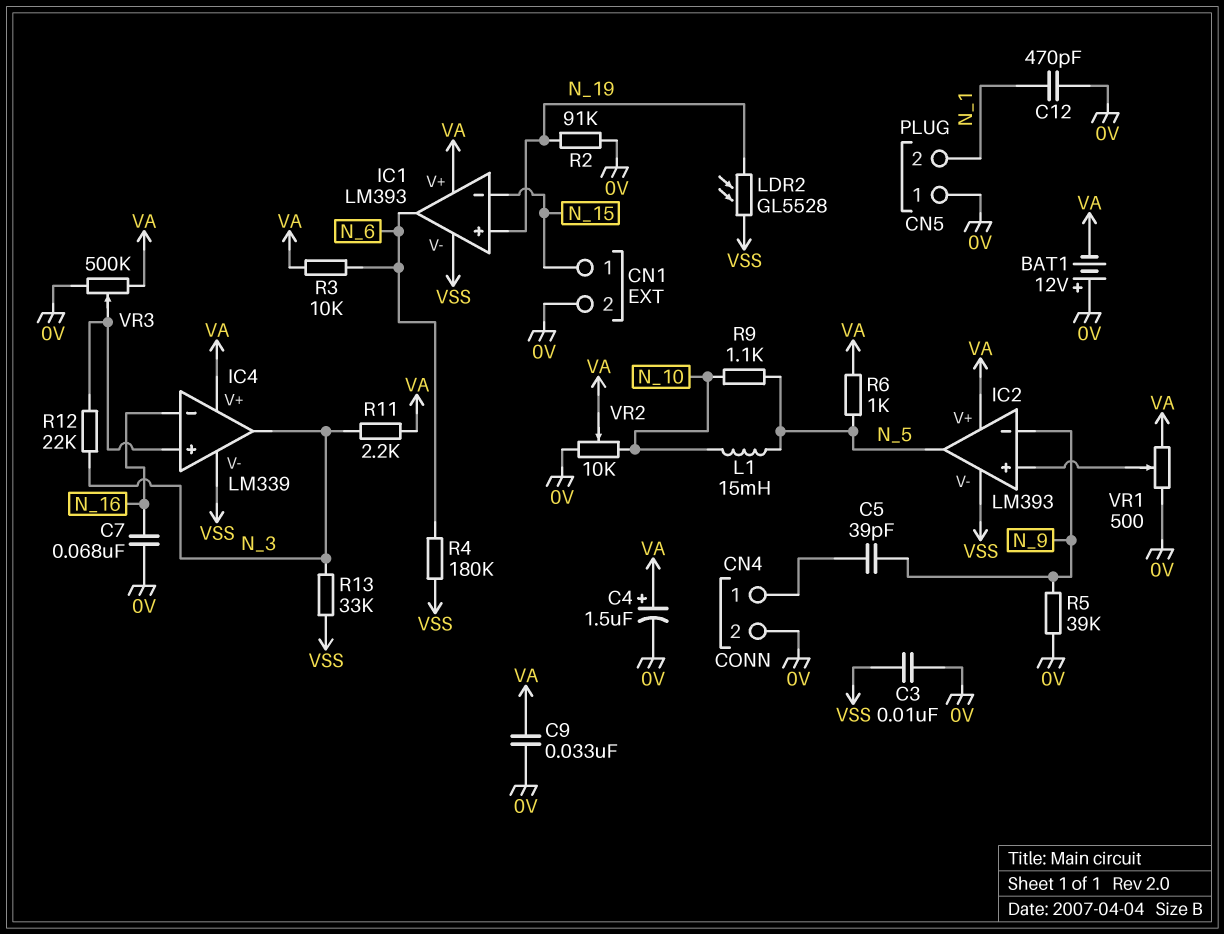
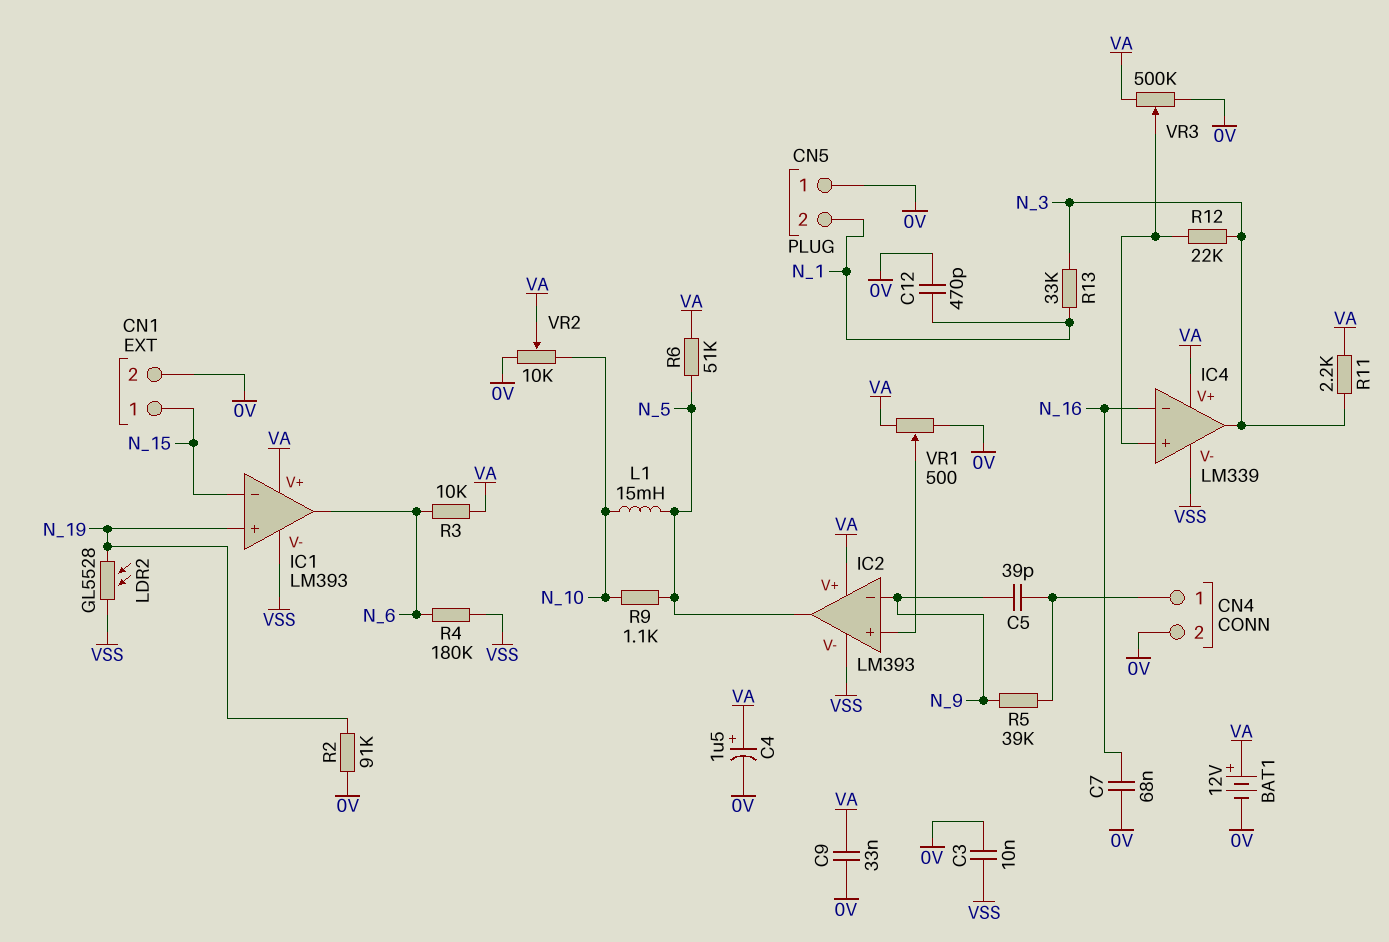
BAT1: 12V (plus 0V, minus VA) -> 12V (plus VA, minus 0V)
R5: 39k (0V, N_9) -> 39k (CN4/1, N_9)
R6: 1k (N_5, VA) -> 51k (N_5, VA)
R13: 33k (N_3, VSS) -> 33k (N_1, N_3)

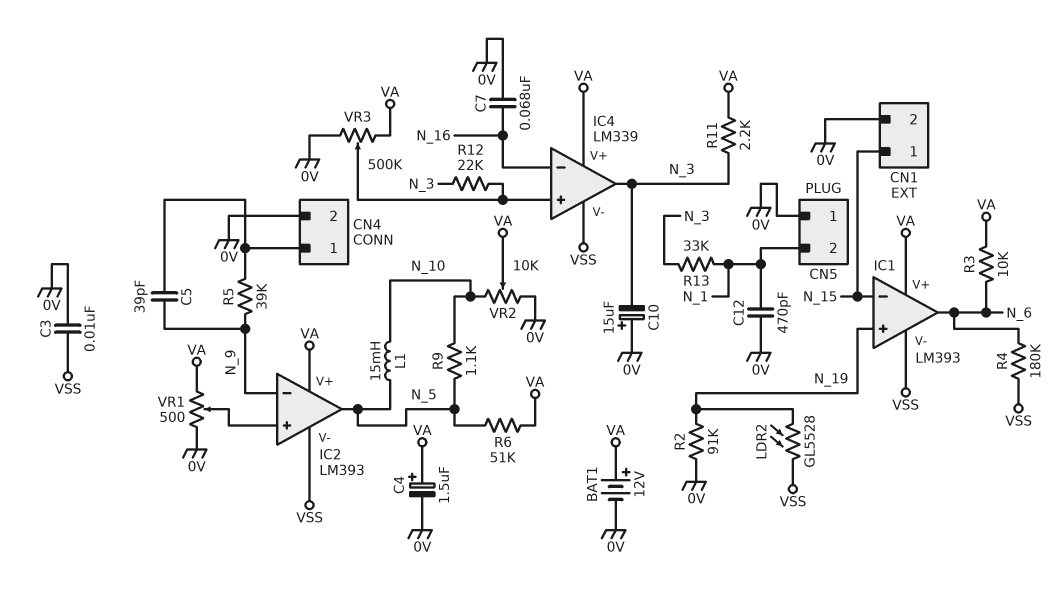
C9: 33nF (0V, VA) -> none
C10: none -> 15uF (plus 0V, minus N_3)

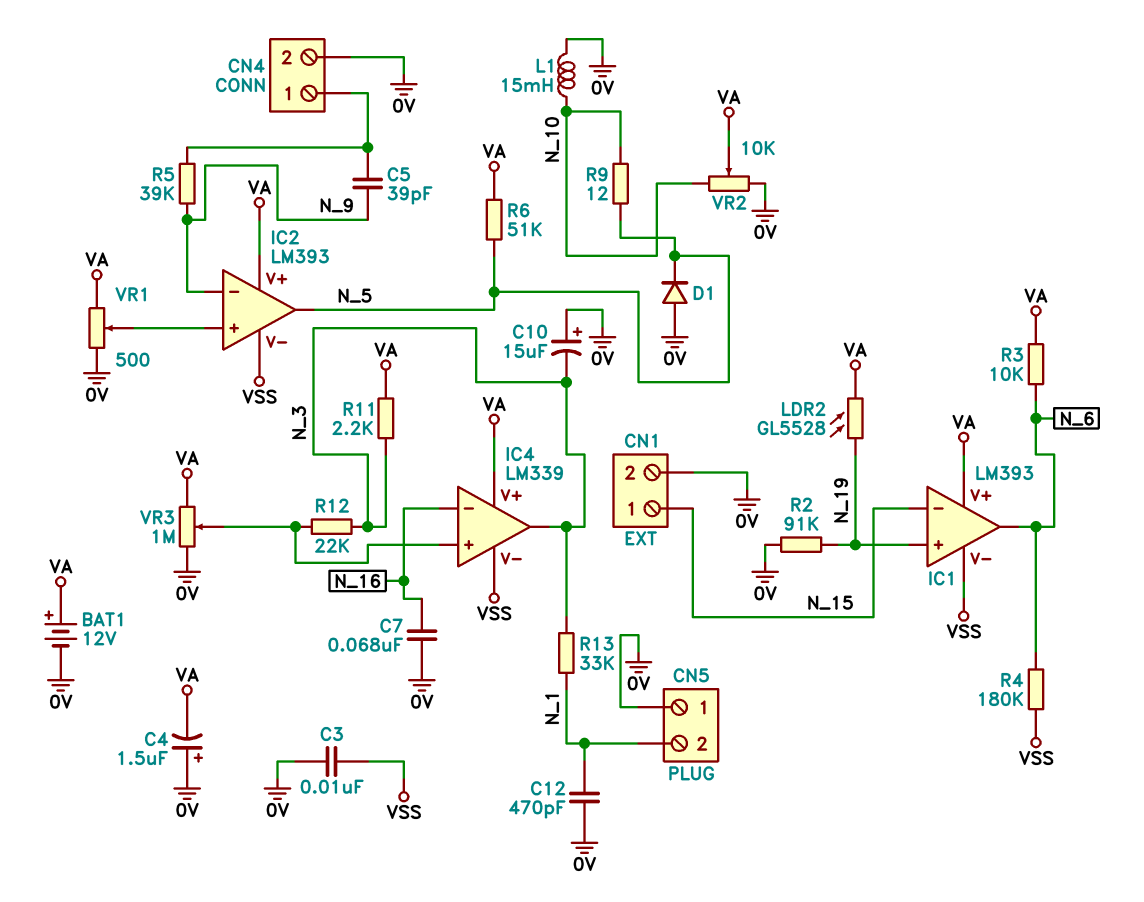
C4: 1.5uF (plus VA, minus 0V) -> 1.5uF (plus 0V, minus VA)
D1: none -> diode (A 0V, K N_5)
L1: 15mH (N_5, N_10) -> 15mH (0V, N_10)
LDR2: GL5528 (N_19, VSS) -> GL5528 (N_19, VA)
R9: 1.1k (N_5, N_10) -> 12 (N_5, N_10)
VR3: 500k (0V, VA, wiper IC4/in+) -> 1M (0V, VA, wiper IC4/in+)

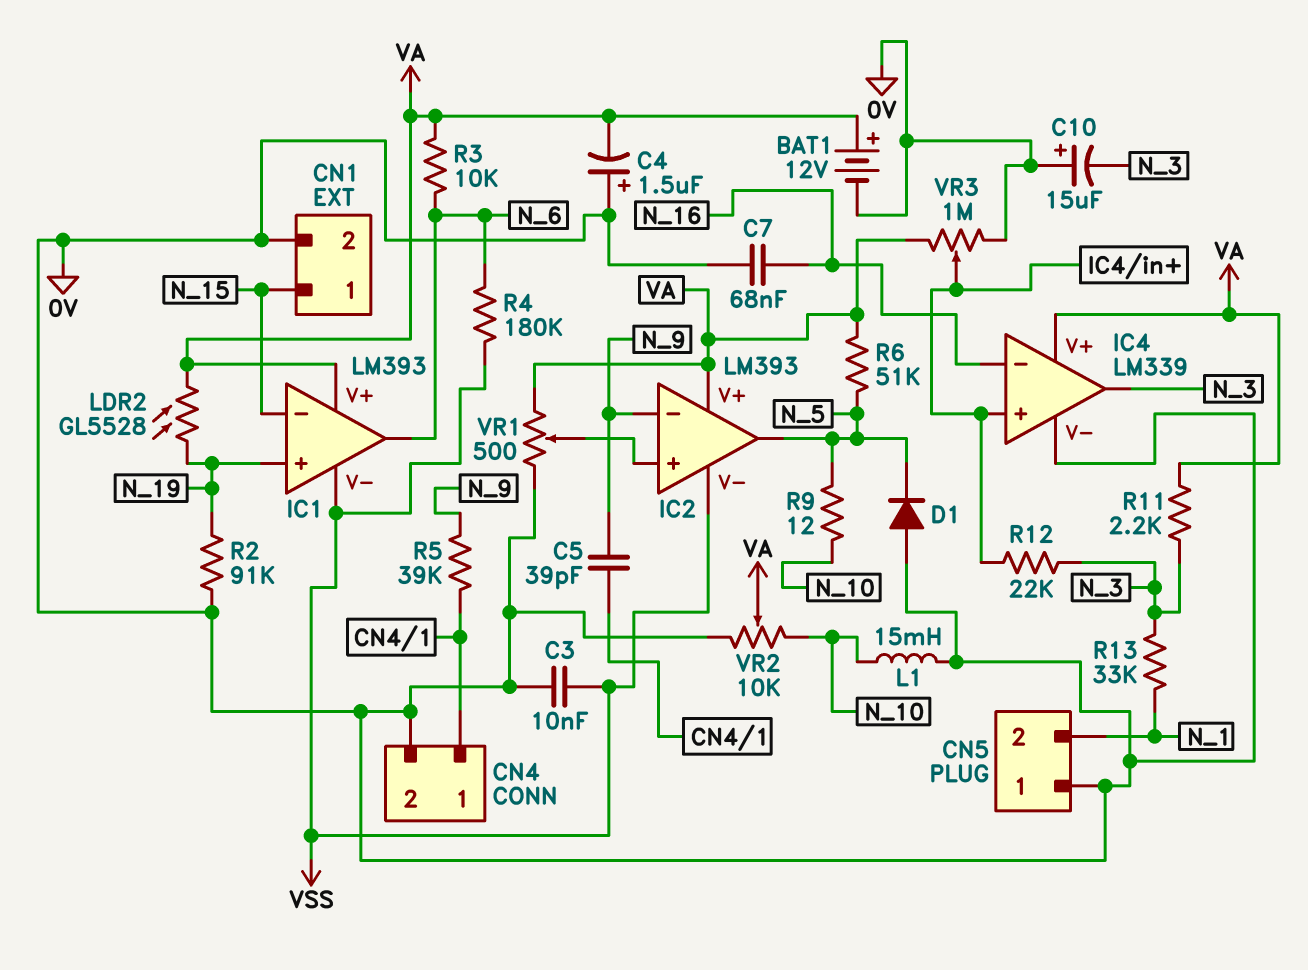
C12: 470pF (0V, N_1) -> none
IC4 pin V-: VSS -> 0V

